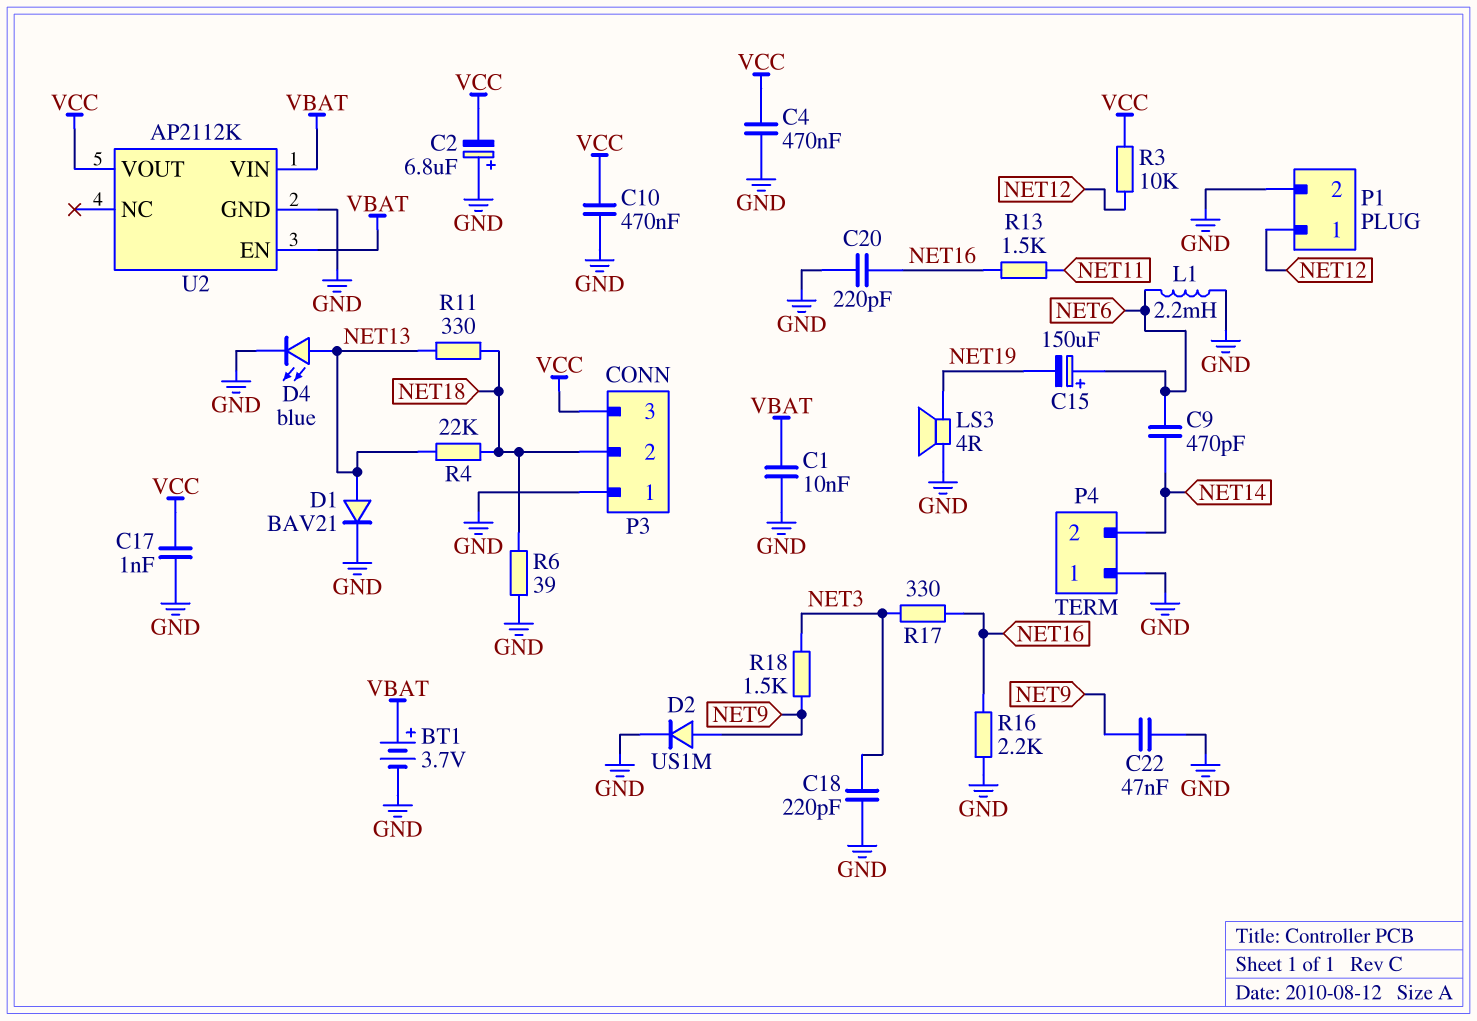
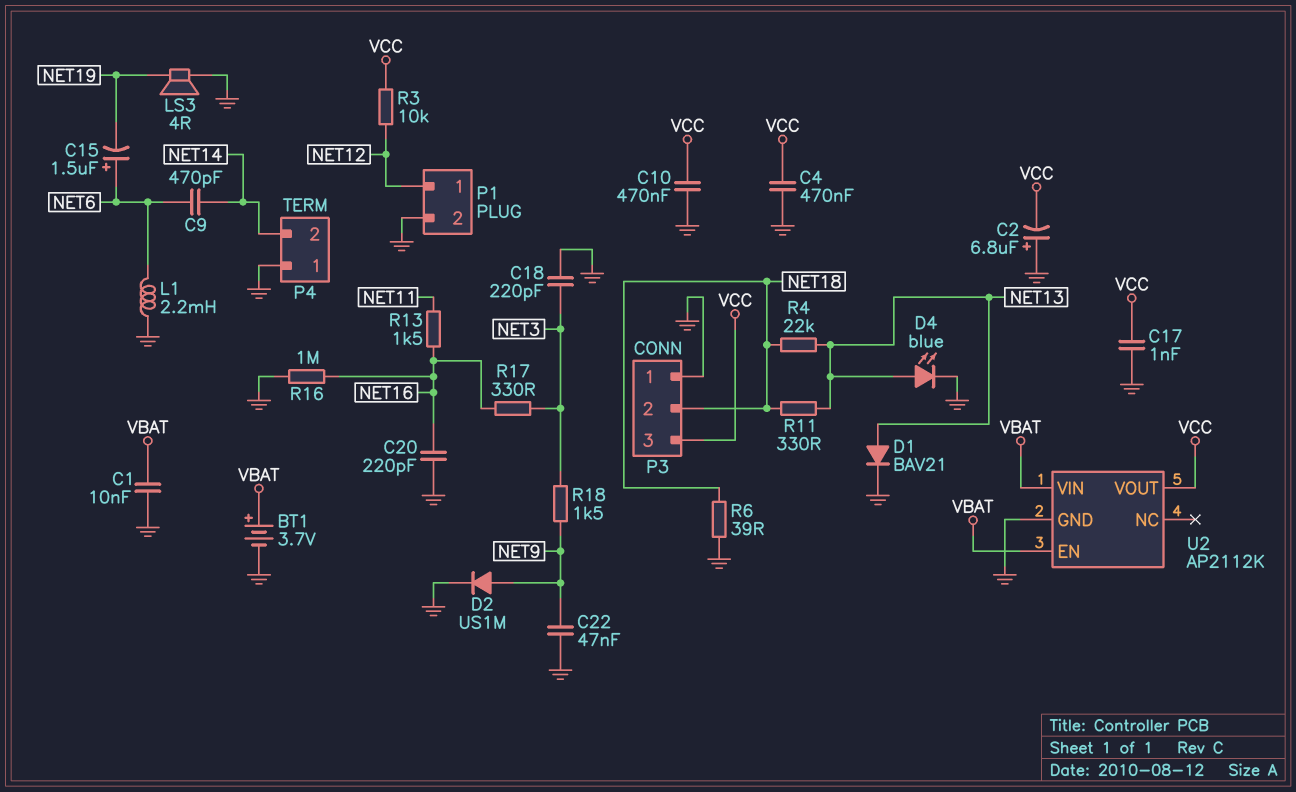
C15: 150uF (plus NET6, minus NET19) -> 1.5uF (plus NET6, minus NET19)
R16: 2.2k (GND, NET16) -> 1M (GND, NET16)

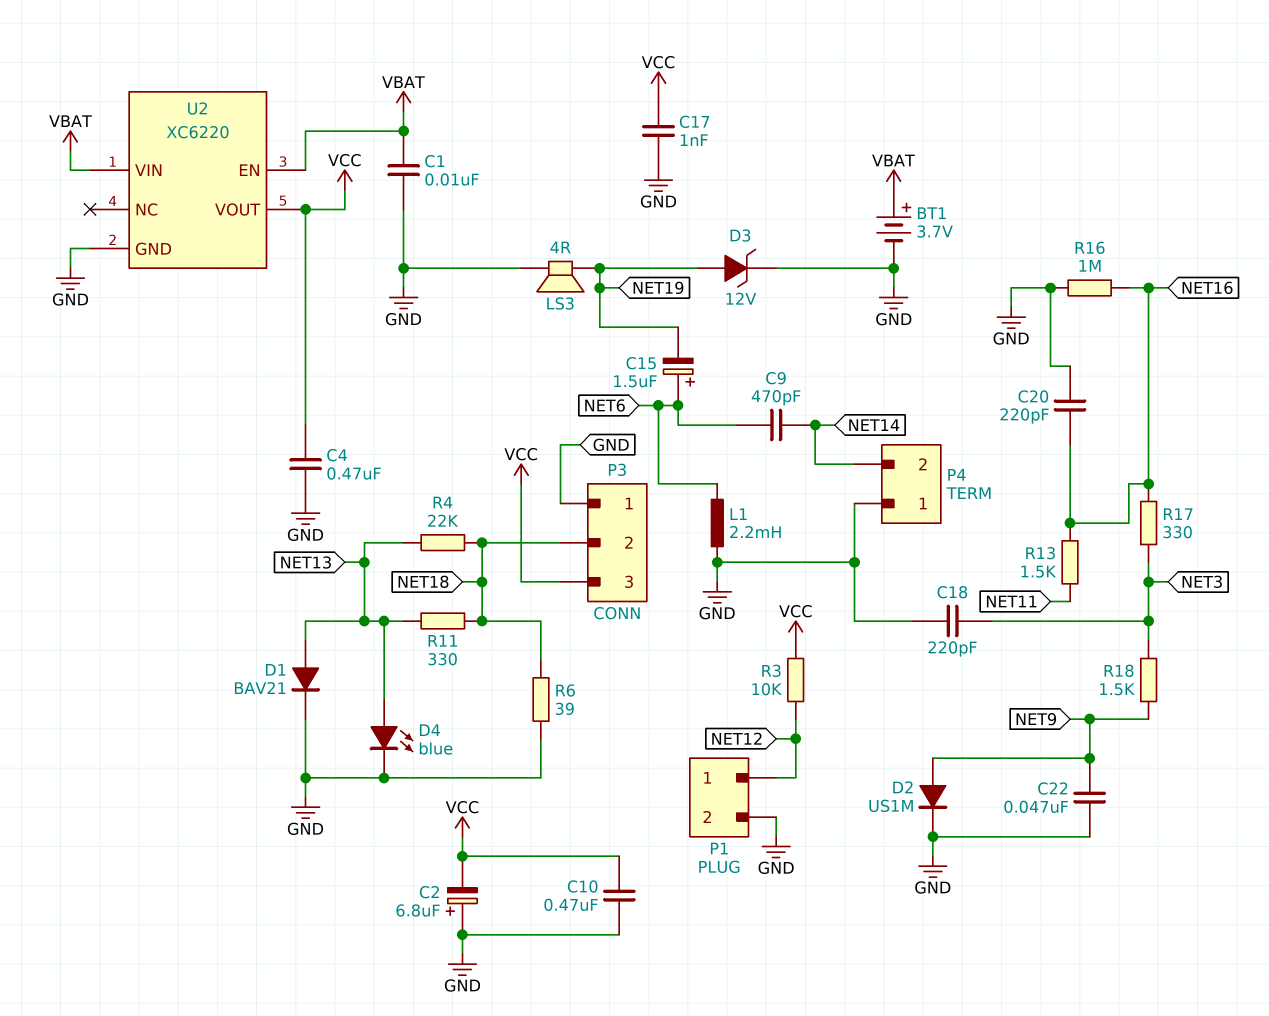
D3: none -> zener 12V (A NET19, K GND)
U2: AP2112K -> XC6220

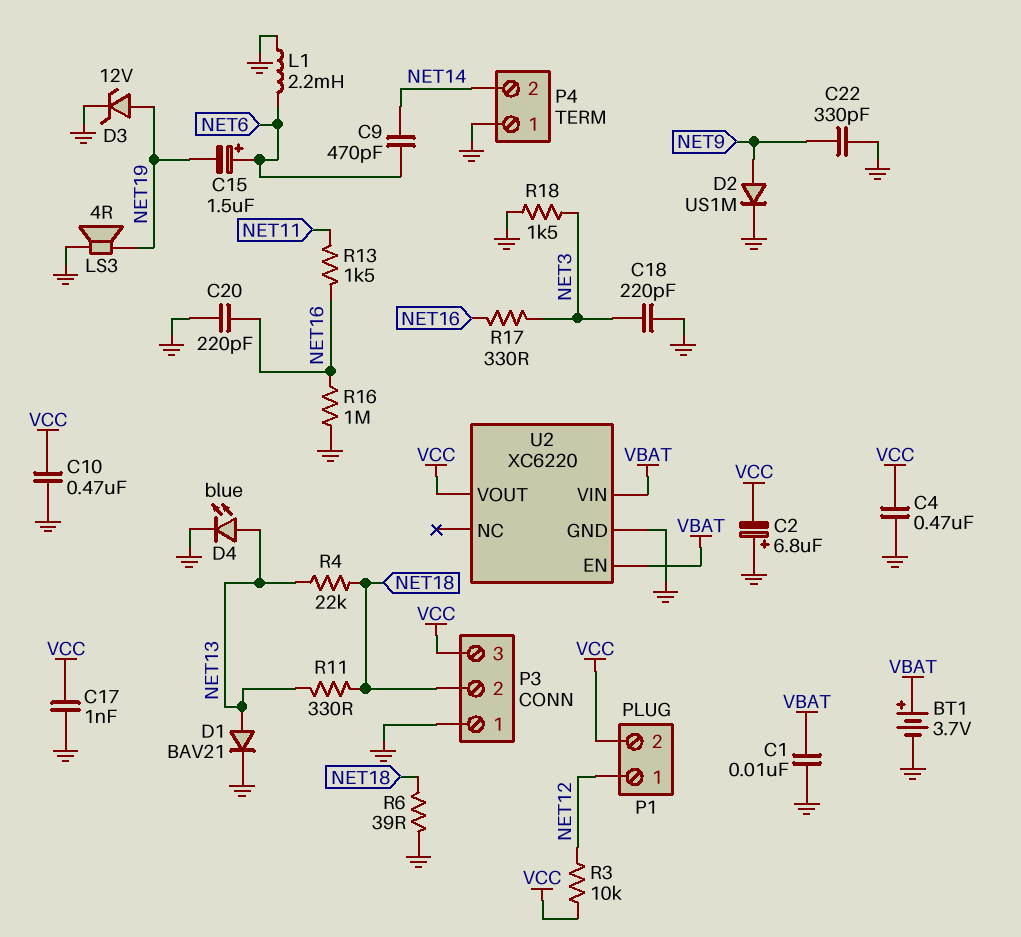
C22: 47nF (GND, NET9) -> 330pF (GND, NET9)
P1 pin 2: GND -> VCC
R18: 1.5k (NET3, NET9) -> 1.5k (GND, NET3)

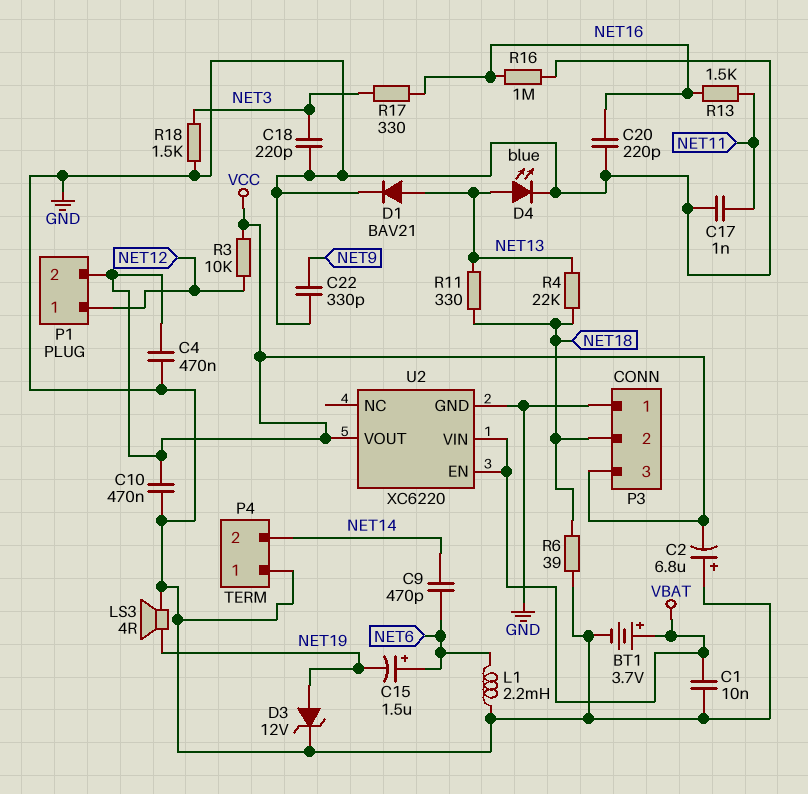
C17: 1nF (GND, VCC) -> 1nF (GND, NET11)
D2: diode US1M (A NET9, K GND) -> none

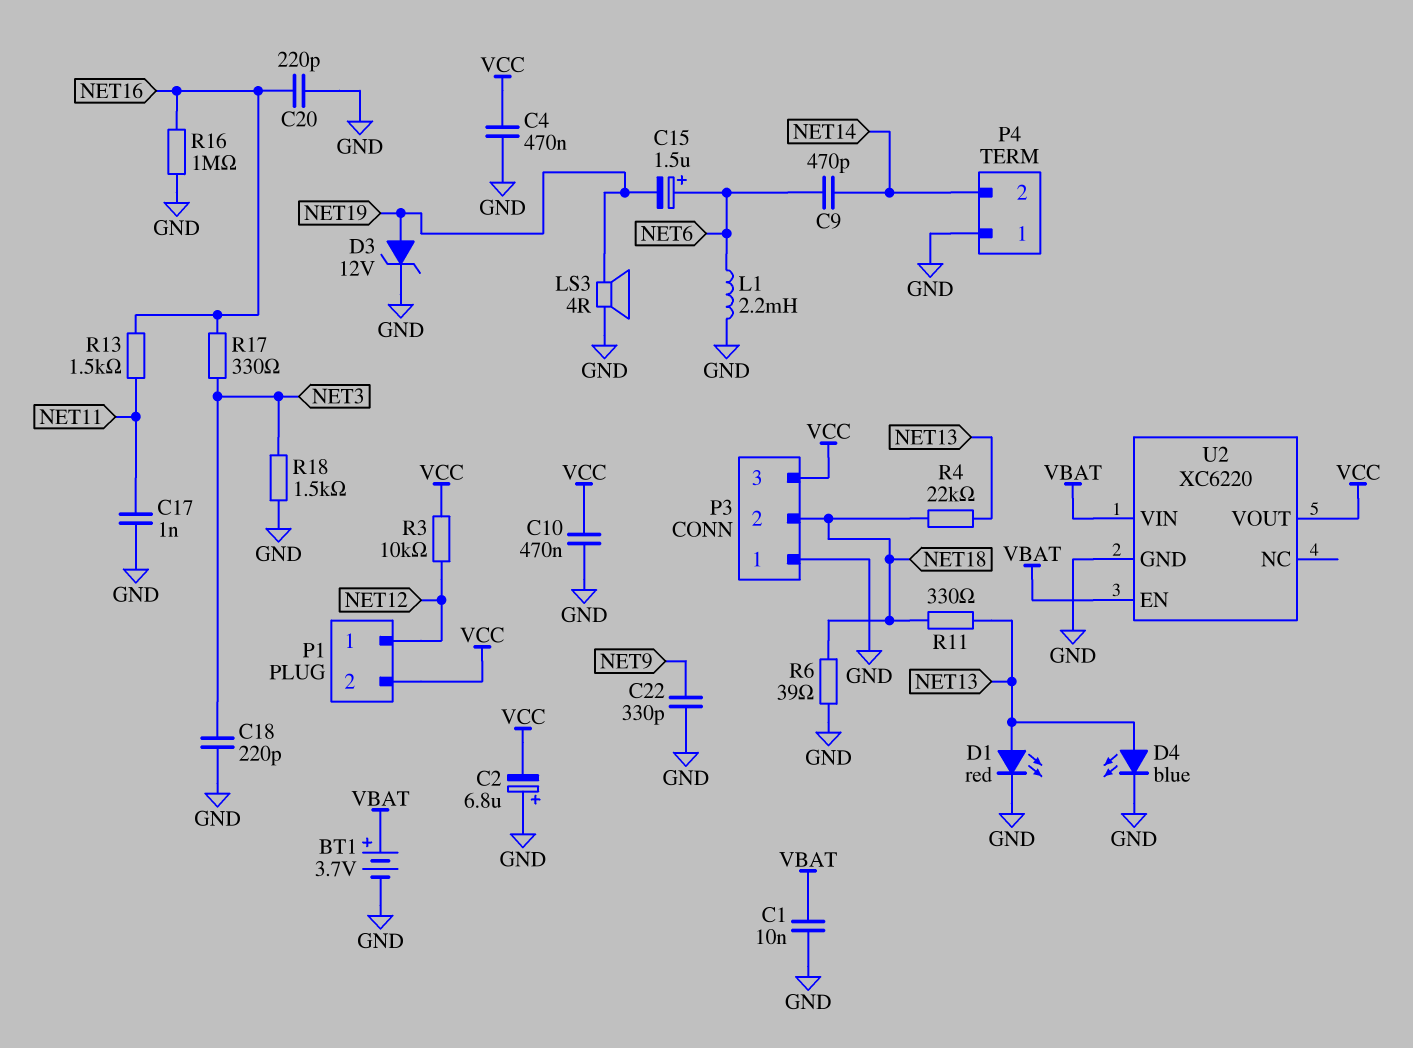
D1: diode BAV21 (A NET13, K GND) -> LED red (A NET13, K GND)

